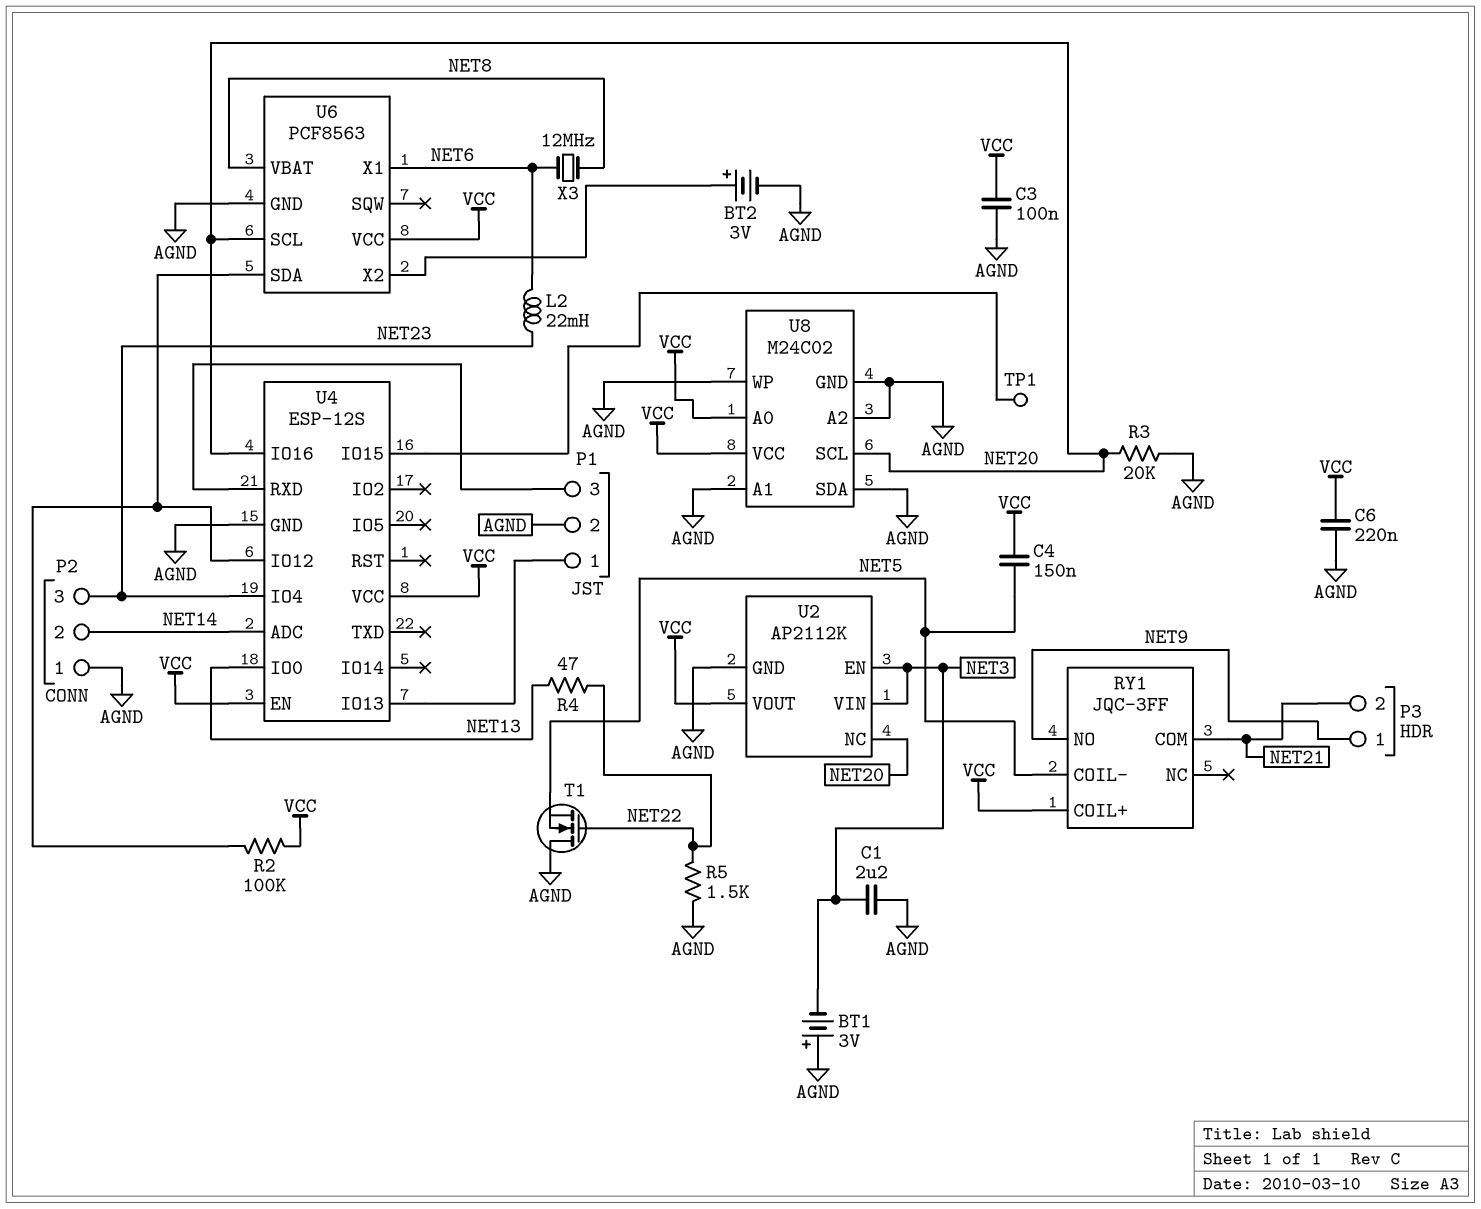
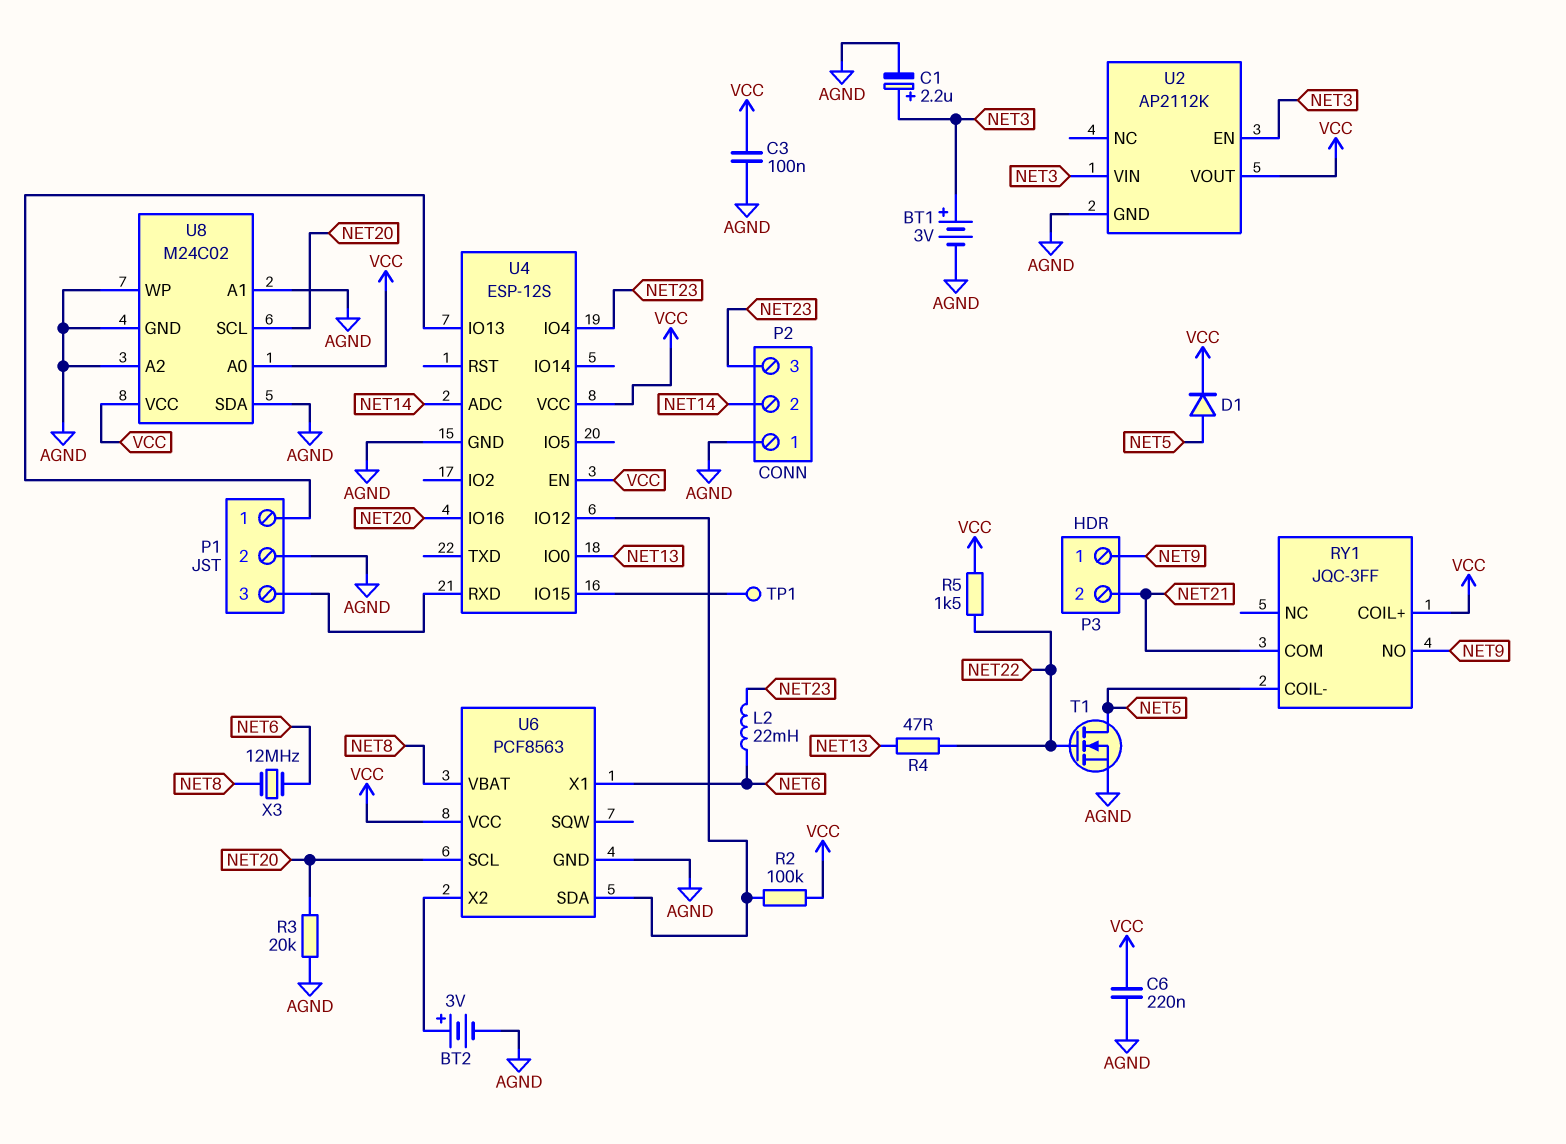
BT1: 3V (plus AGND, minus NET3) -> 3V (plus NET3, minus AGND)
C1: 2.2uF (AGND, NET3) -> 2.2uF (plus NET3, minus AGND)
C4: 150nF (NET5, VCC) -> none
D1: none -> diode (A NET5, K VCC)
R5: 1.5k (AGND, NET22) -> 1.5k (NET22, VCC)
T1: NMOS (G NET22, D AGND, S NET5) -> NMOS (G NET22, D NET5, S AGND)
U2 pin NC: NET20 -> none

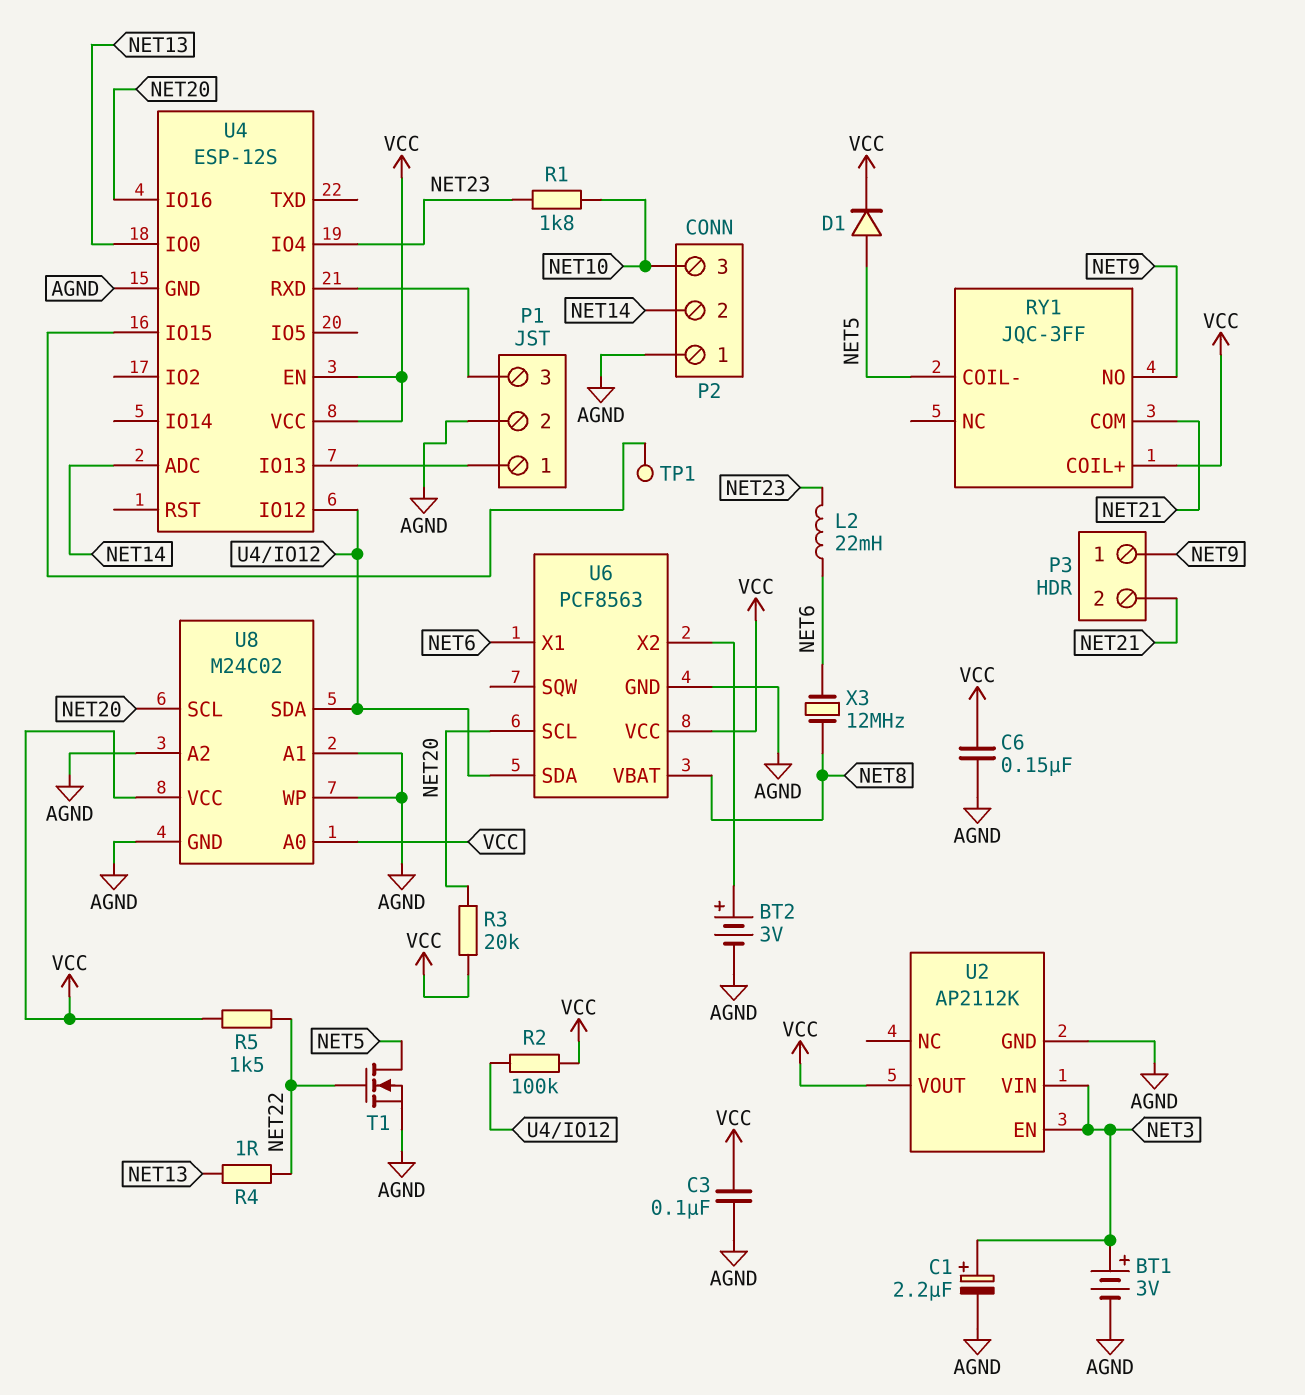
C6: 220nF (AGND, VCC) -> 150nF (AGND, VCC)
P2 pin 3: NET23 -> NET10
R1: none -> 1.8k (NET10, NET23)
R3: 20k (AGND, NET20) -> 20k (NET20, VCC)
R4: 47 (NET13, NET22) -> 1 (NET13, NET22)
U8 pin SDA: AGND -> U4/IO12

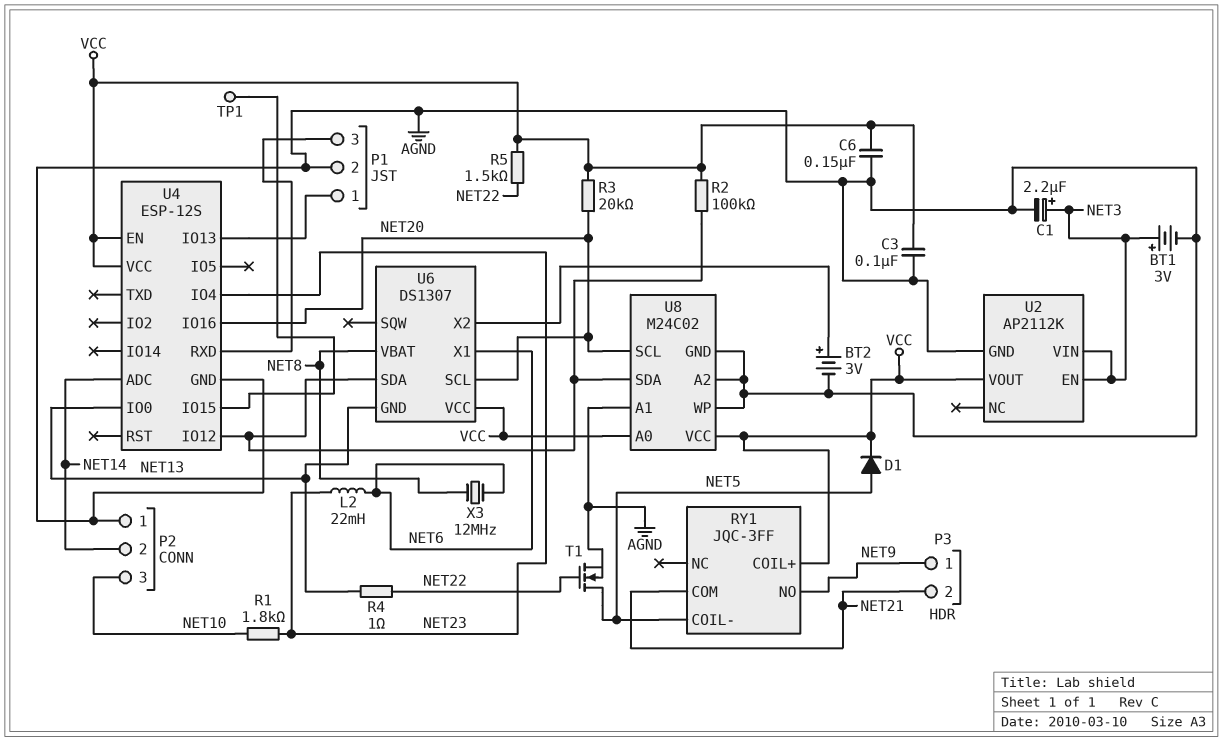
U6: PCF8563 -> DS1307
U6 pin GND: AGND -> NET13

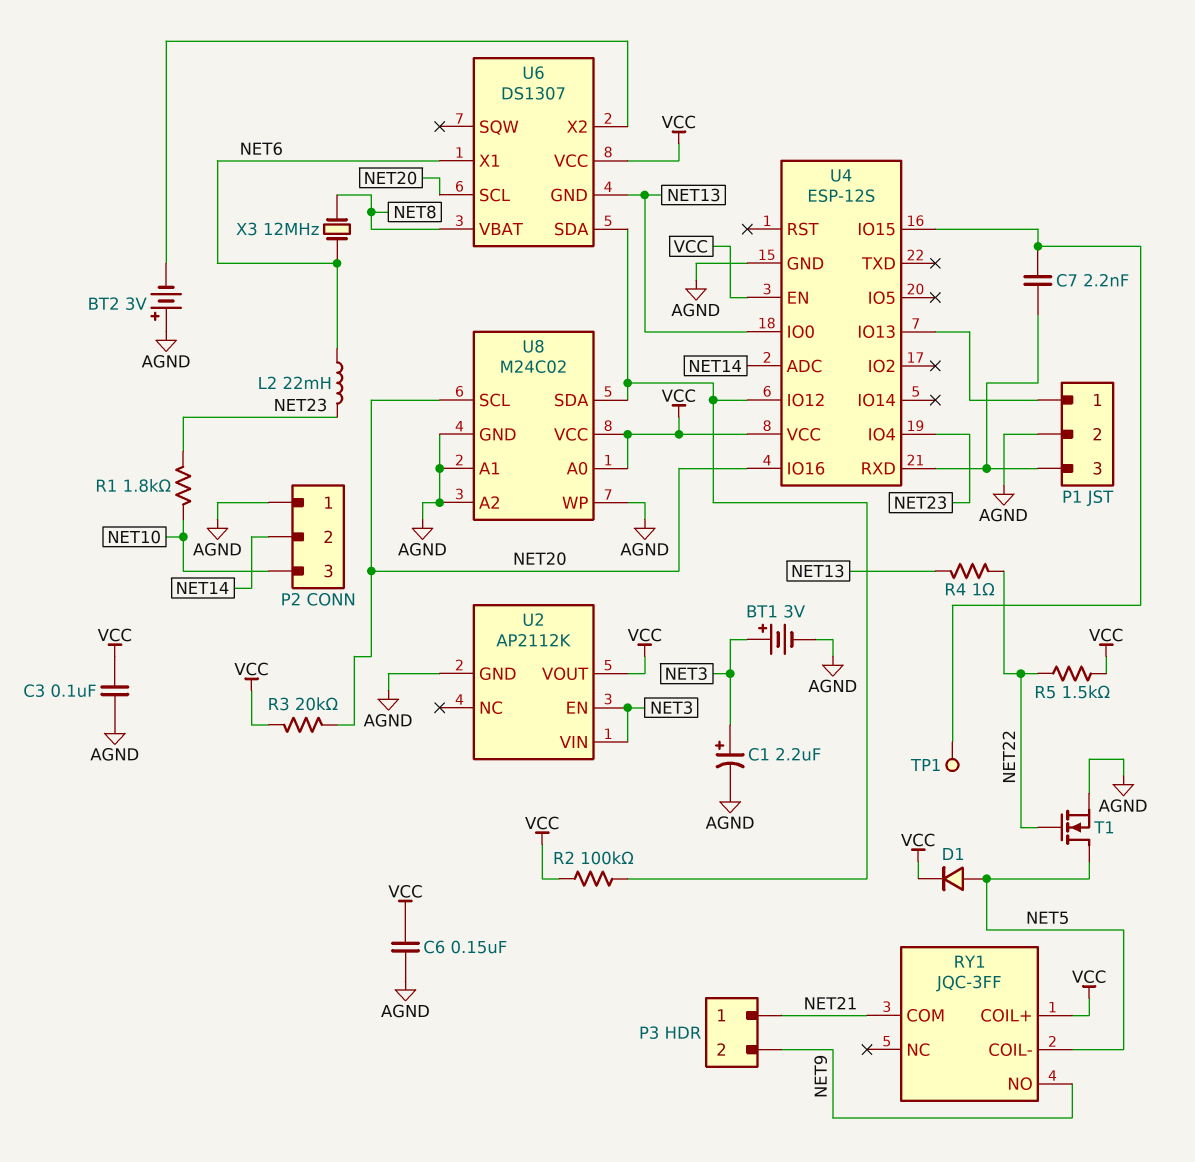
BT2: 3V (plus U6/X2, minus AGND) -> 3V (plus AGND, minus U6/X2)
C7: none -> 2.2nF (P1/3, U4/IO15)
P3 pin 1: NET9 -> NET21
P3 pin 2: NET21 -> NET9

